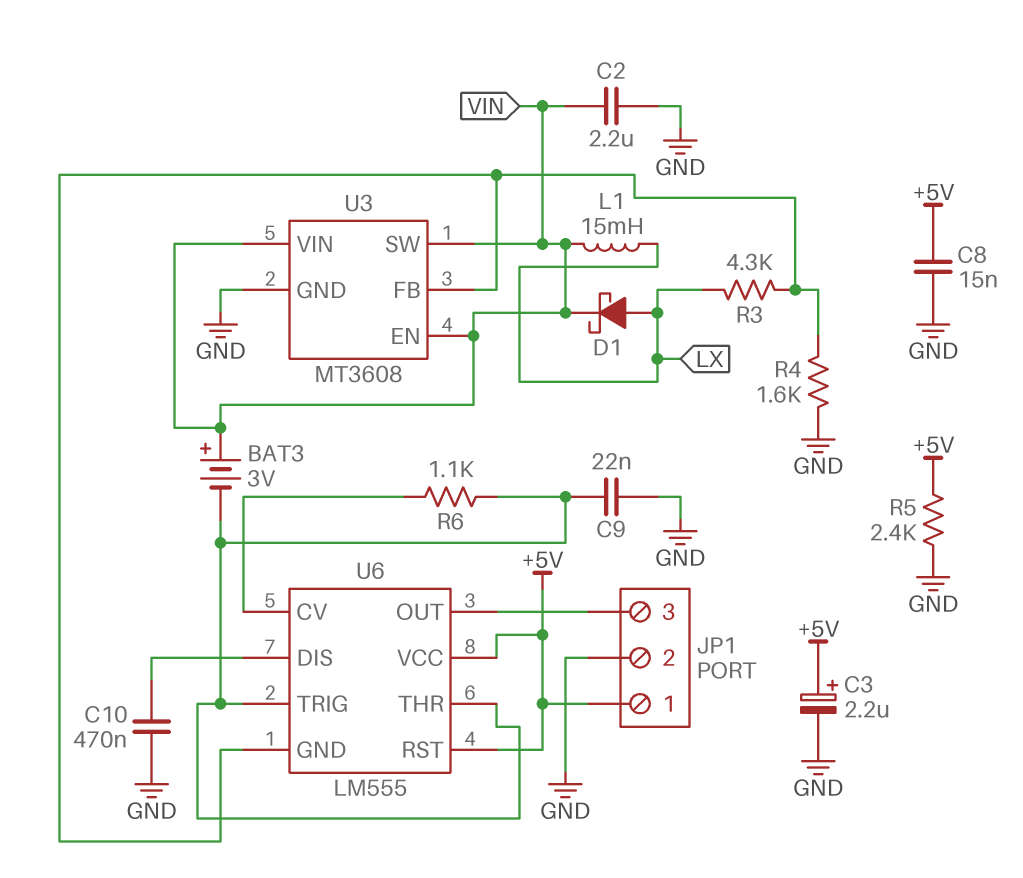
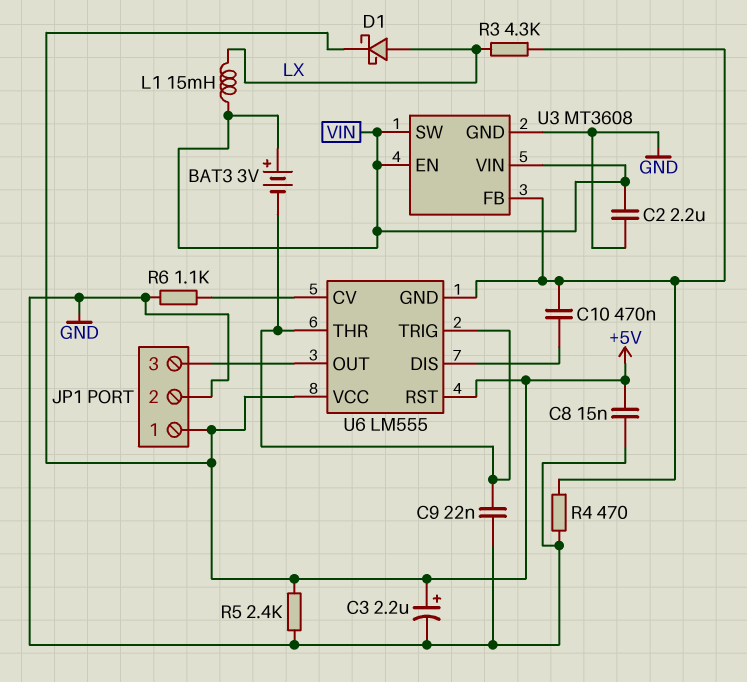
C10: 470nF (GND, U6/DIS) -> 470nF (U3/FB, U6/DIS)
D1: schottky (A LX, K VIN) -> schottky (A LX, K +5V)
R4: 1.6k (GND, U3/FB) -> 470 (GND, U3/FB)
R6: 1.1k (U6/CV, U6/THR) -> 1.1k (GND, U6/CV)

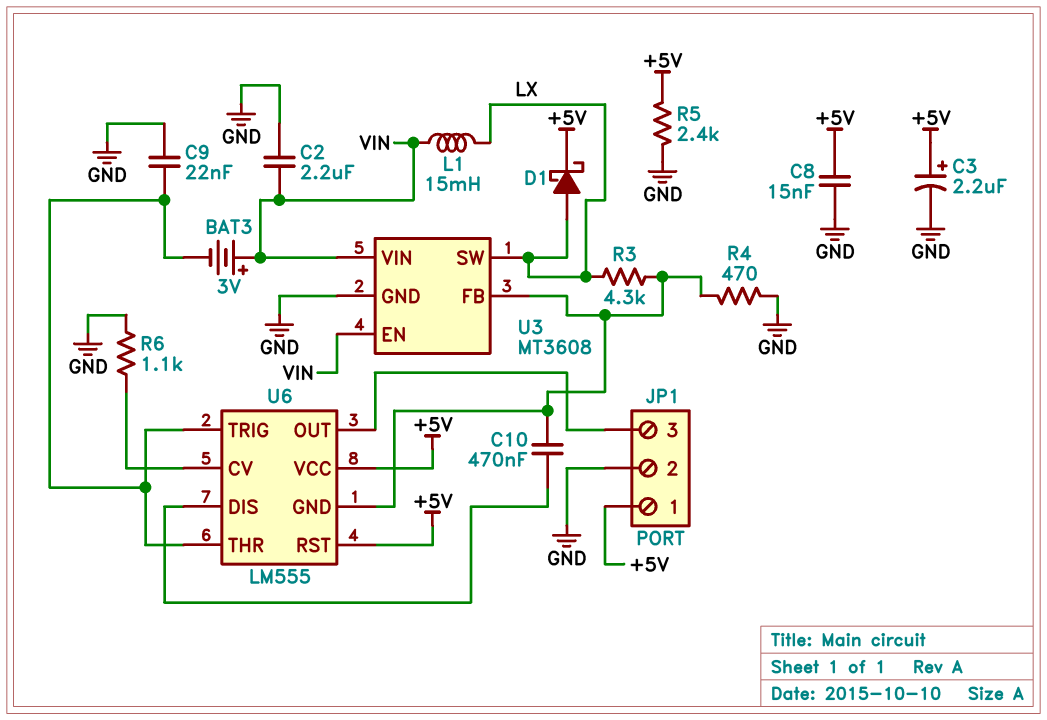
U3 pin SW: VIN -> LX

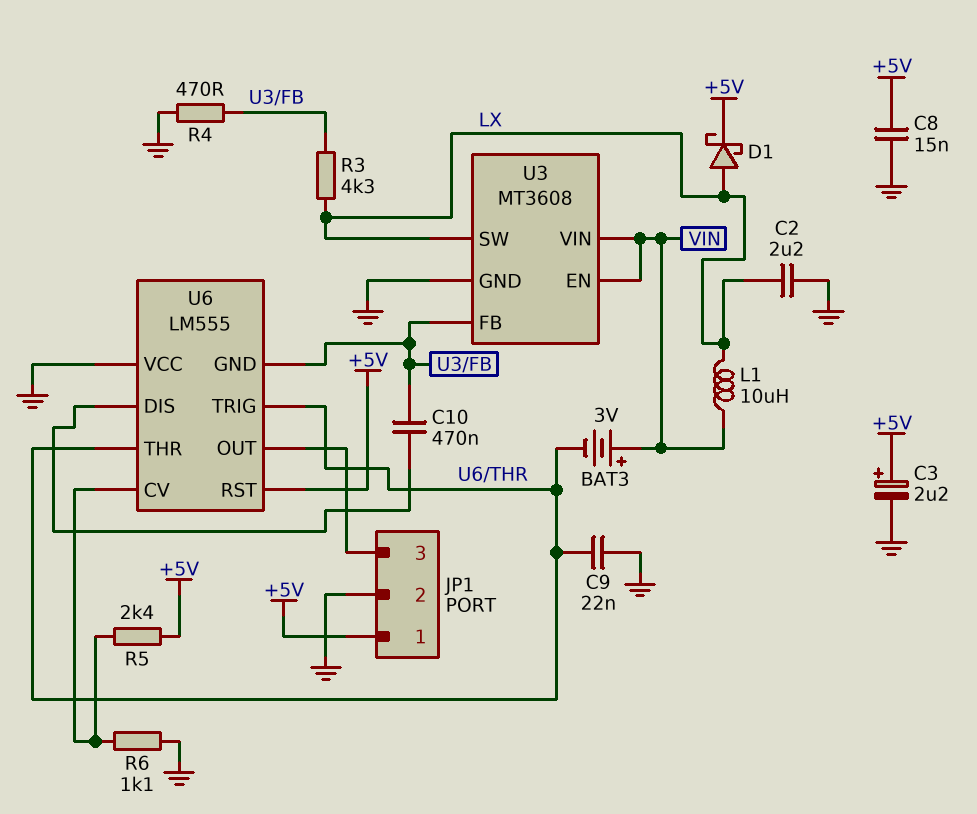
C2: 2.2uF (GND, VIN) -> 2.2uF (GND, LX)
L1: 15mH (LX, VIN) -> 10uH (LX, VIN)
R5: 2.4k (+5V, GND) -> 2.4k (+5V, U6/CV)
U6 pin VCC: +5V -> GND

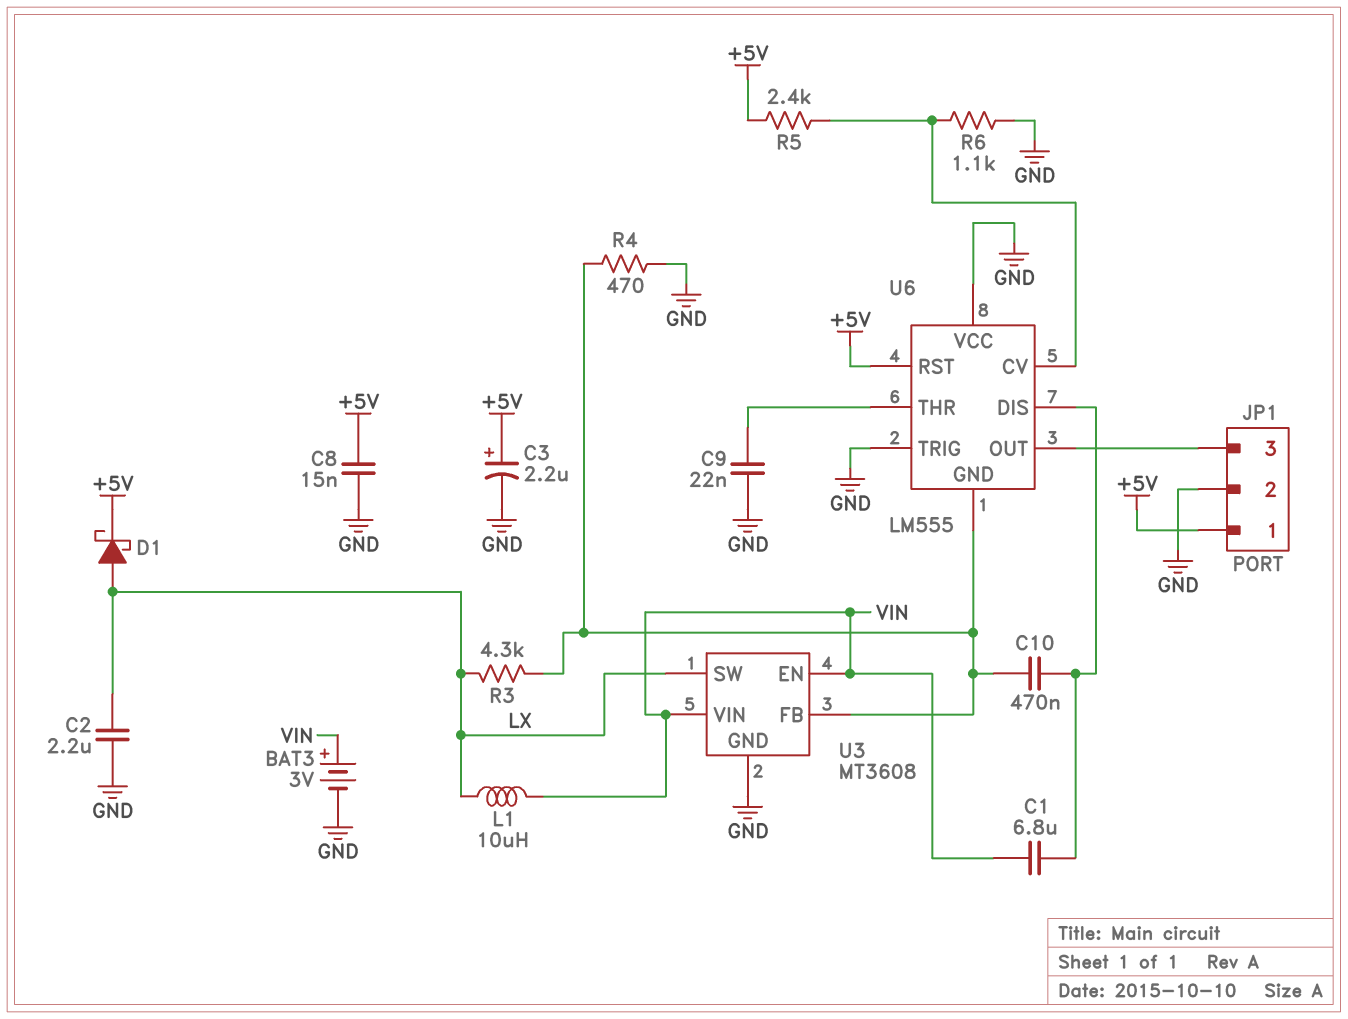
BAT3: 3V (plus VIN, minus U6/THR) -> 3V (plus VIN, minus GND)
C1: none -> 6.8uF (U6/DIS, VIN)
U6 pin TRIG: U6/THR -> GND

